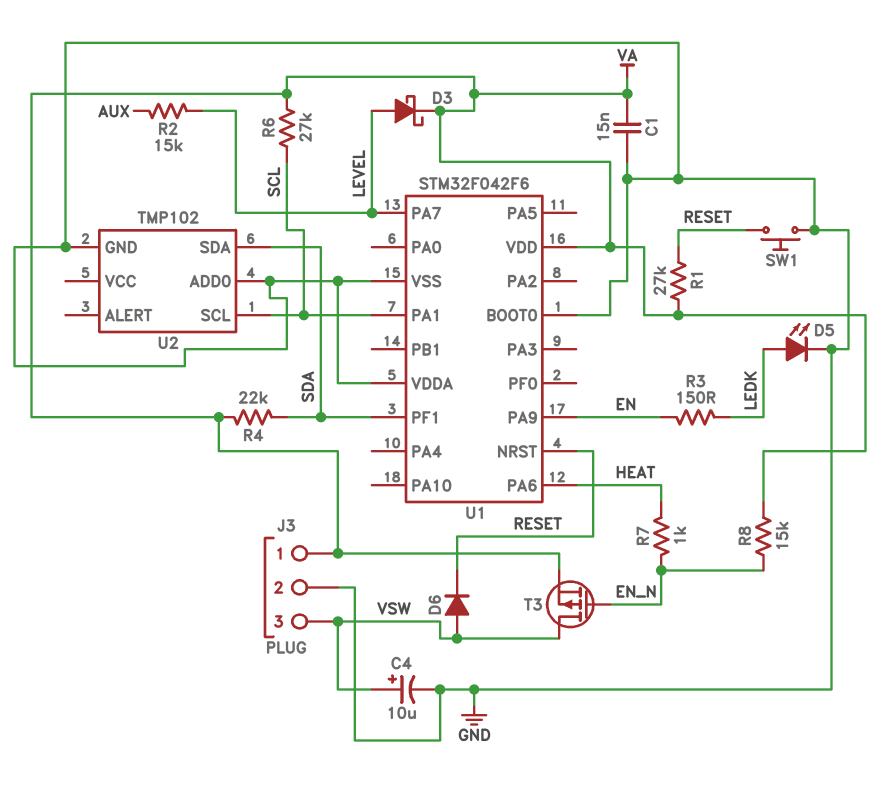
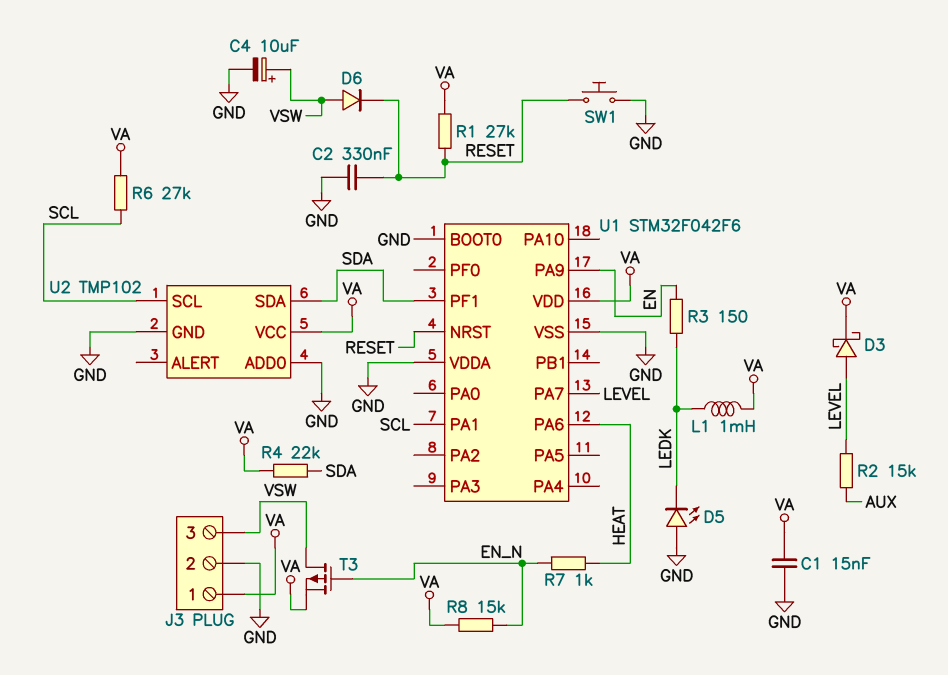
C2: none -> 330nF (GND, RESET)
D5: LED (A LEDK, K GND) -> LED (A GND, K LEDK)
L1: none -> 1mH (LEDK, VA)
U2 pin VCC: none -> VA

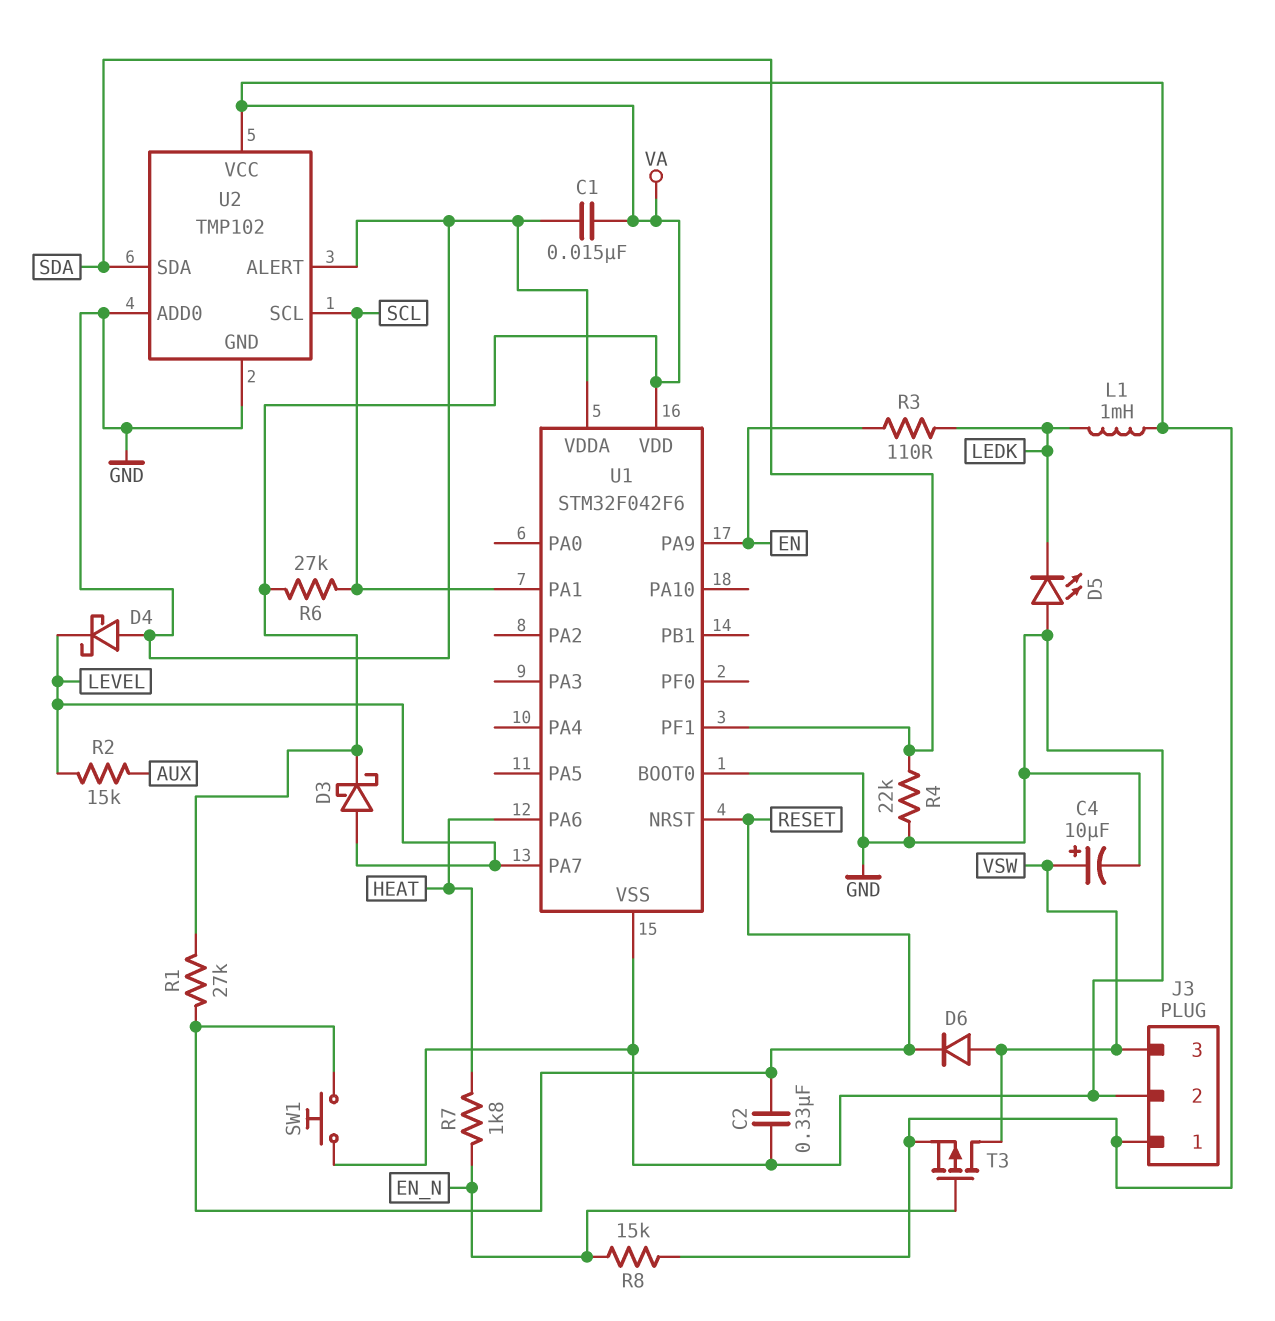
D4: none -> schottky (A GND, K LEVEL)
R3: 150 (EN, LEDK) -> 110 (EN, LEDK)
R4: 22k (SDA, VA) -> 22k (GND, SDA)
R7: 1k (EN_N, HEAT) -> 1.8k (EN_N, HEAT)
U2 pin ALERT: none -> GND

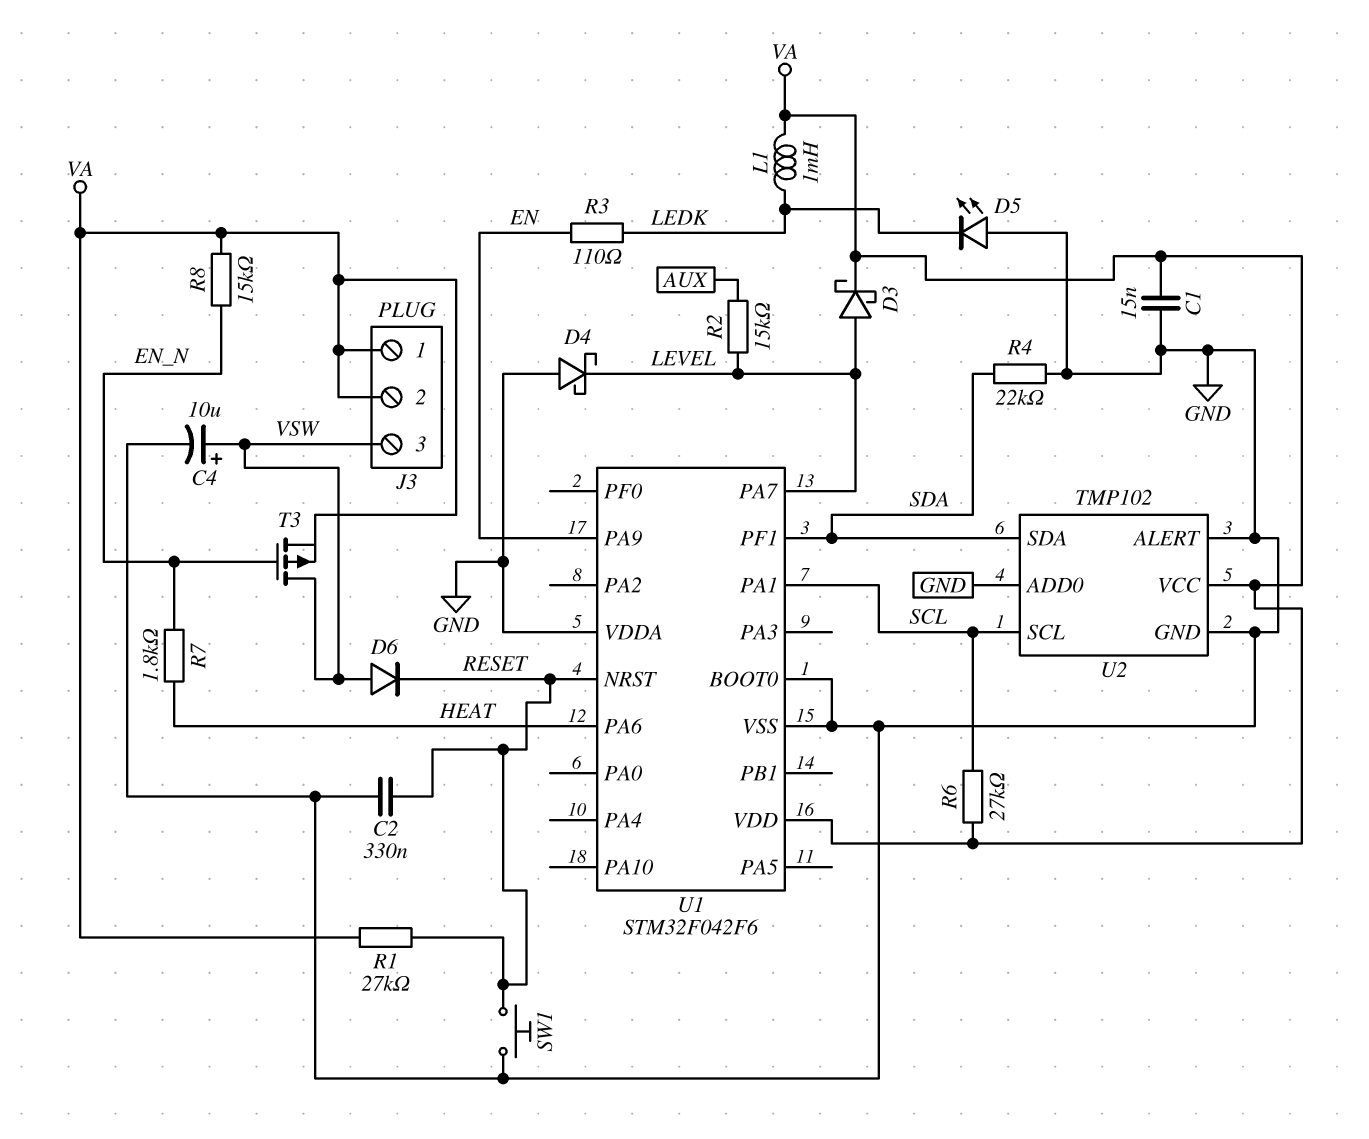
J3 pin 2: GND -> VA

